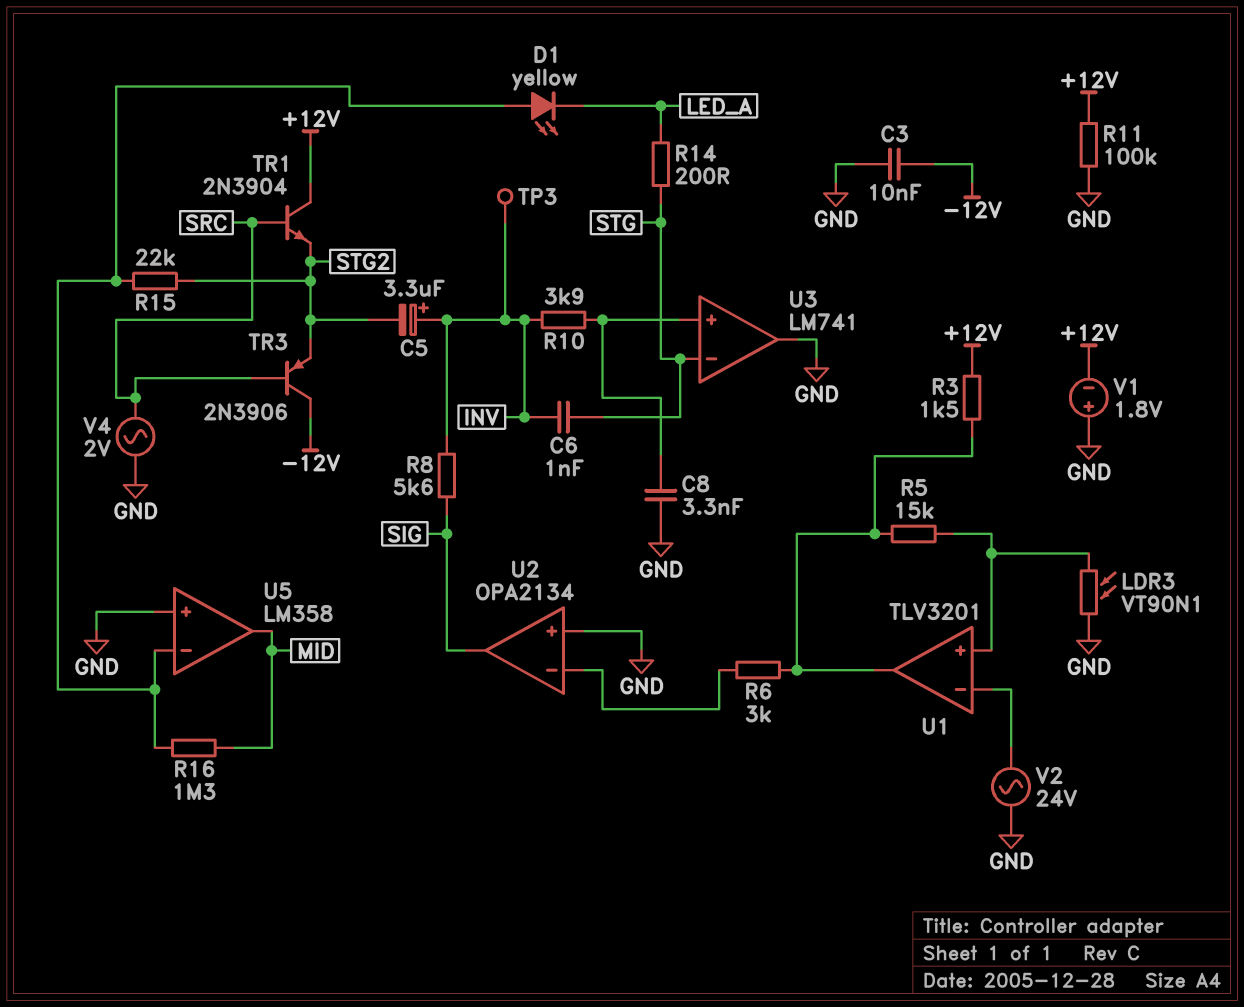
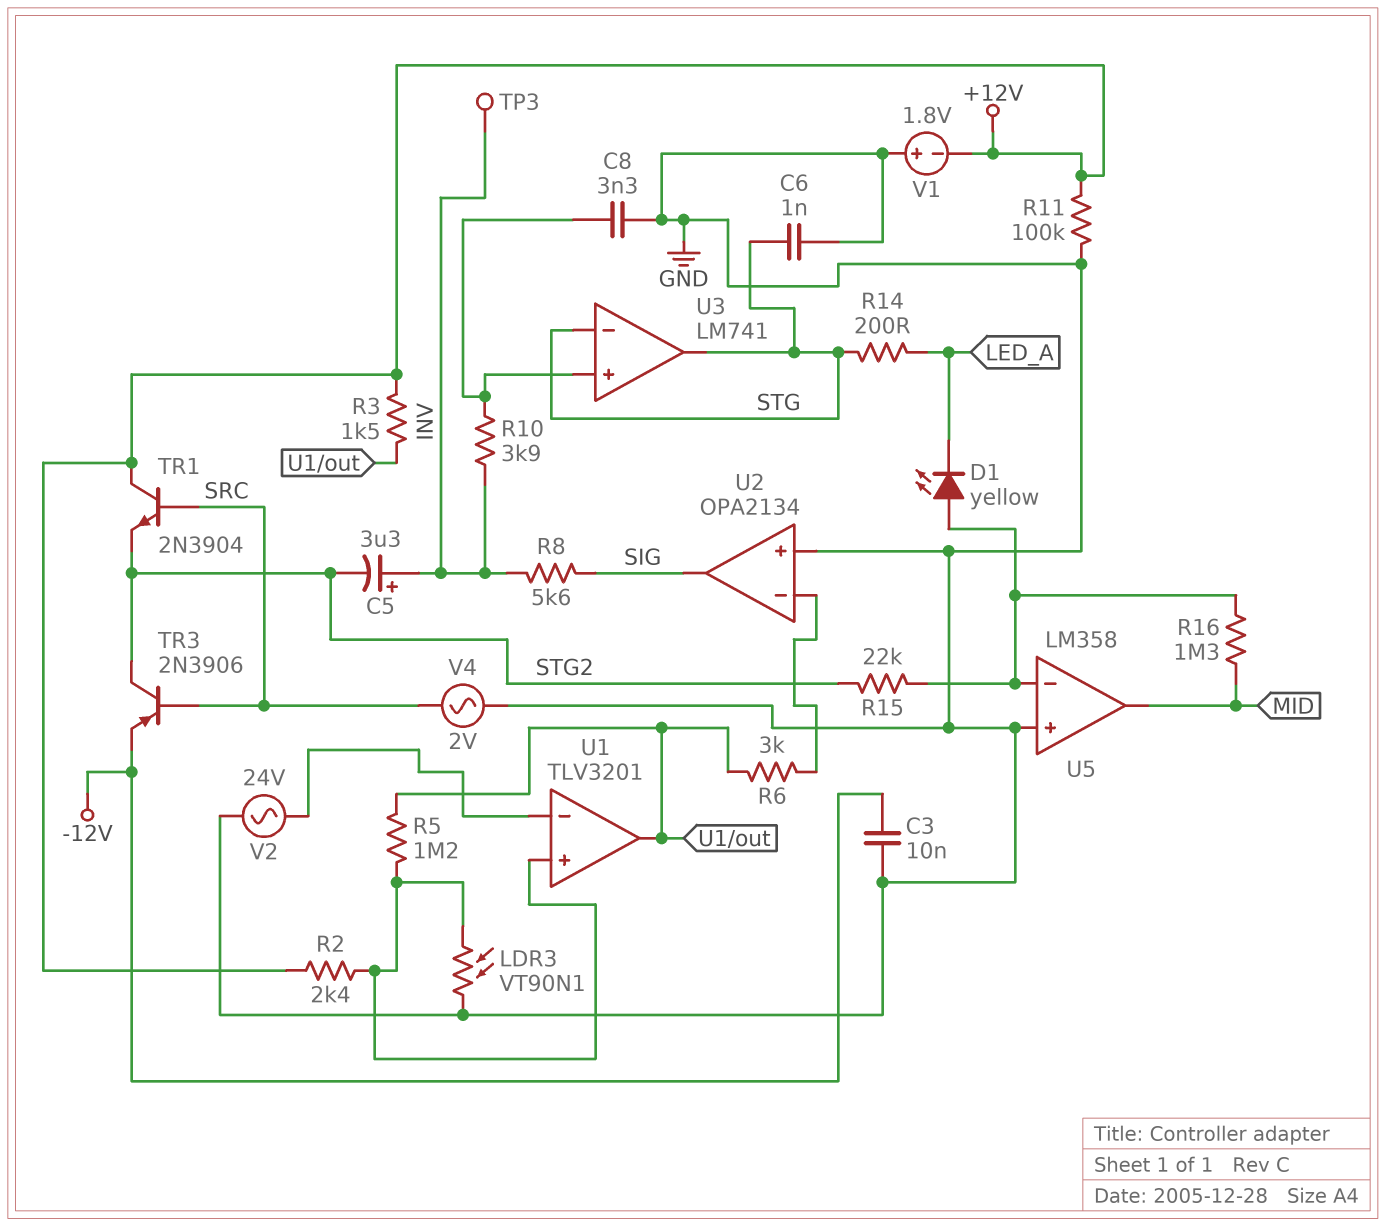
C6: 1nF (INV, STG) -> 1nF (GND, STG)
R2: none -> 2.4k (+12V, U1/in+)
R5: 15k (U1/in+, U1/out) -> 1.2M (U1/in+, U1/out)
TR3: PNP 2N3906 (B SRC, C -12V, E STG2) -> PNP 2N3906 (B SRC, C STG2, E -12V)
U3 pin out: GND -> STG

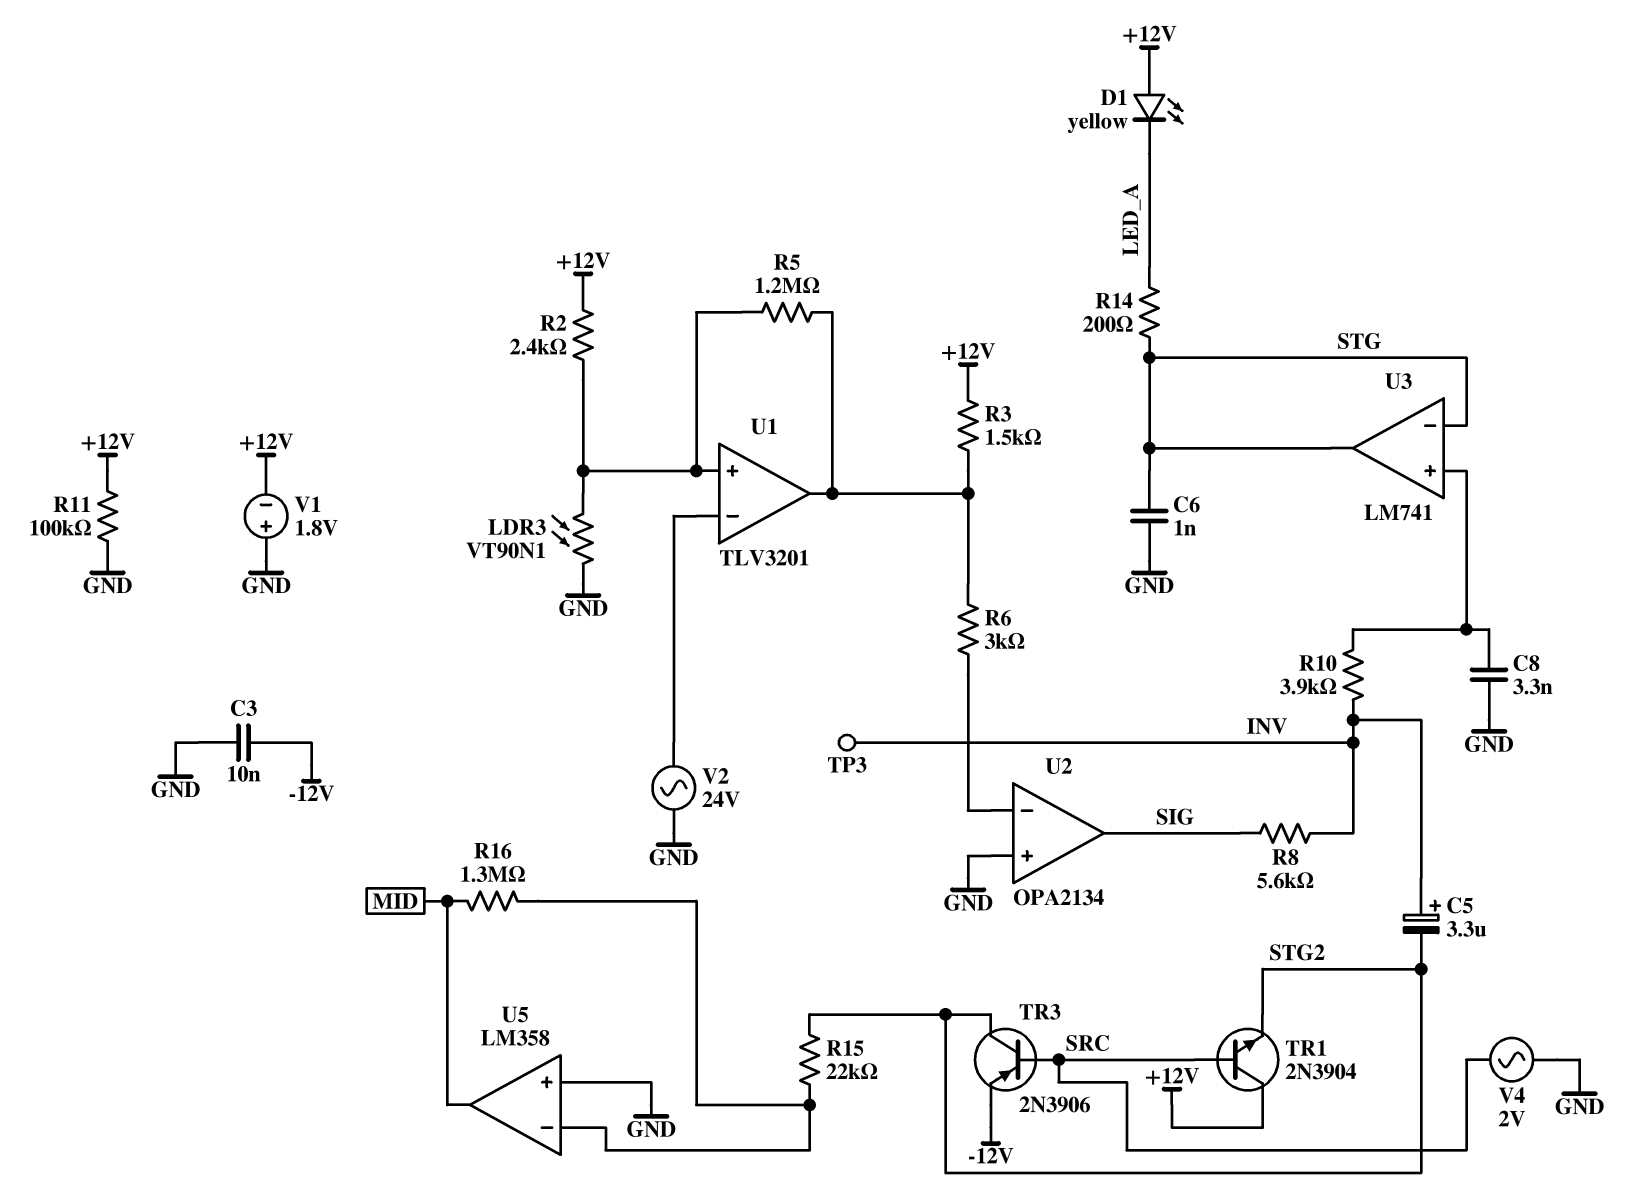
D1: LED yellow (A U5/in-, K LED_A) -> LED yellow (A +12V, K LED_A)

